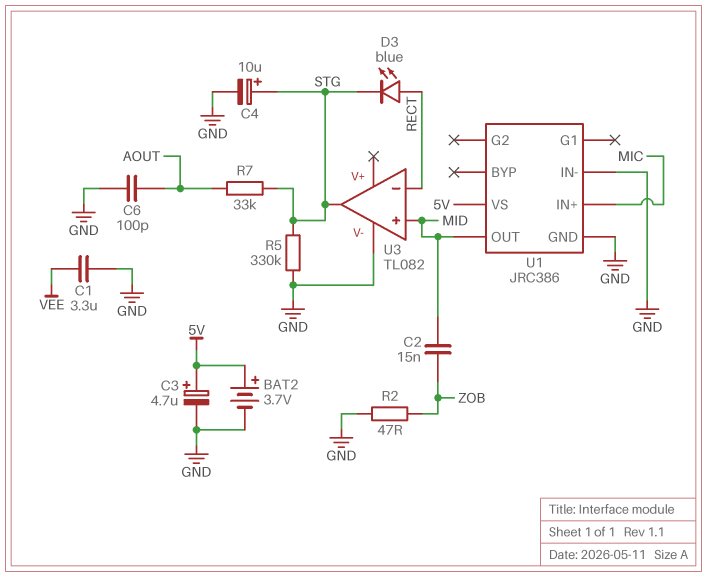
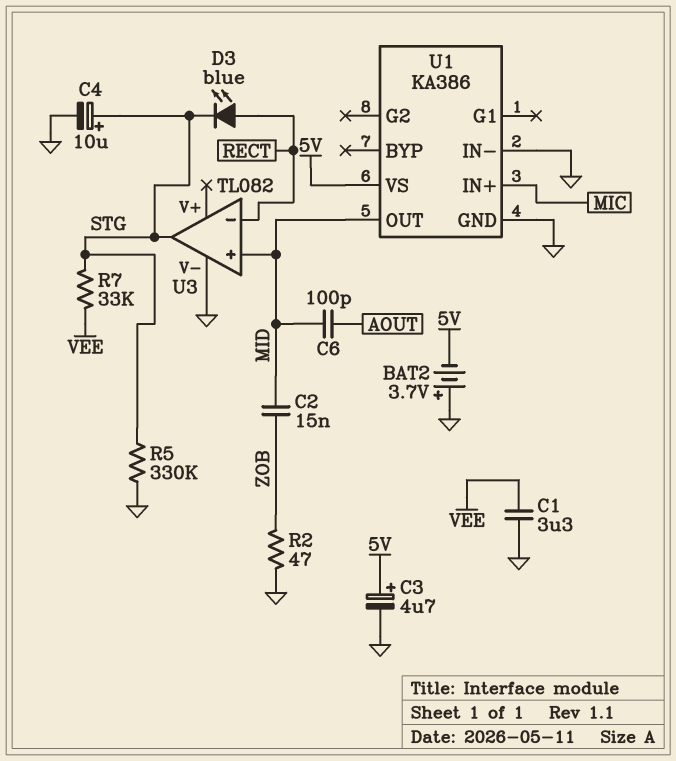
BAT2: 3.7V (plus 5V, minus GND) -> 3.7V (plus GND, minus 5V)
C6: 100pF (AOUT, GND) -> 100pF (AOUT, MID)
R7: 33k (AOUT, STG) -> 33k (STG, VEE)
U1: JRC386 -> KA386

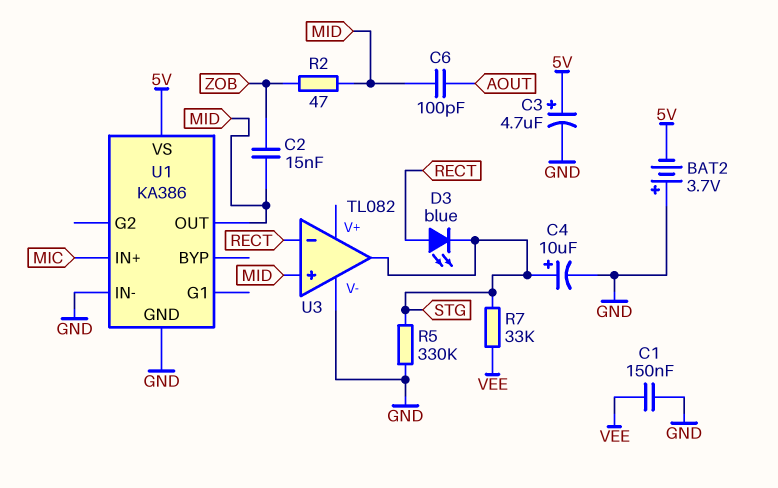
C1: 3.3uF (GND, VEE) -> 150nF (GND, VEE)
R2: 47 (GND, ZOB) -> 47 (MID, ZOB)

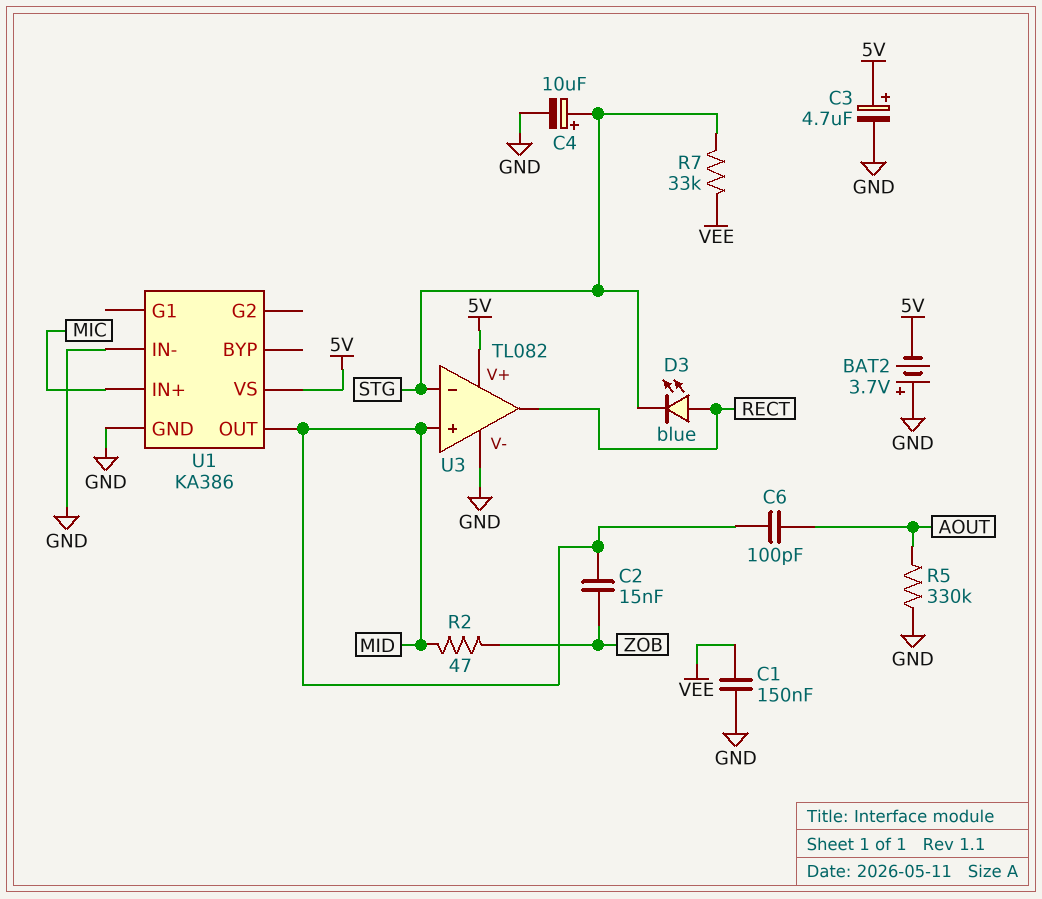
R5: 330k (GND, STG) -> 330k (AOUT, GND)
U3 pin V+: none -> 5V
U3 pin in-: RECT -> STG
U3 pin out: STG -> RECT

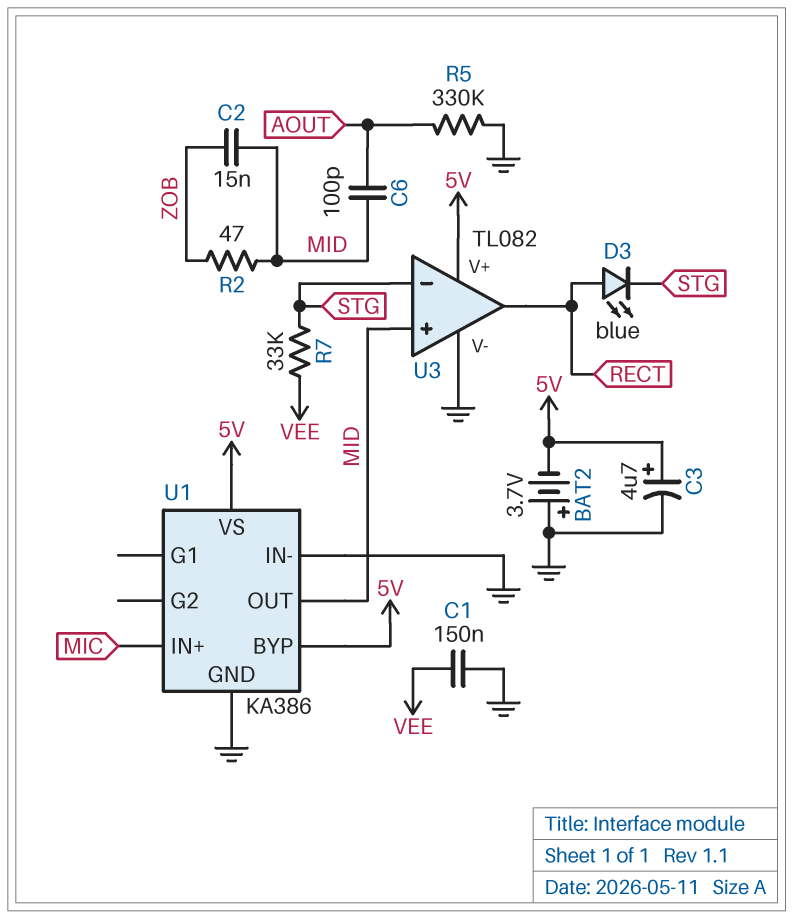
C4: 10uF (plus STG, minus GND) -> none
U1 pin BYP: none -> 5V

